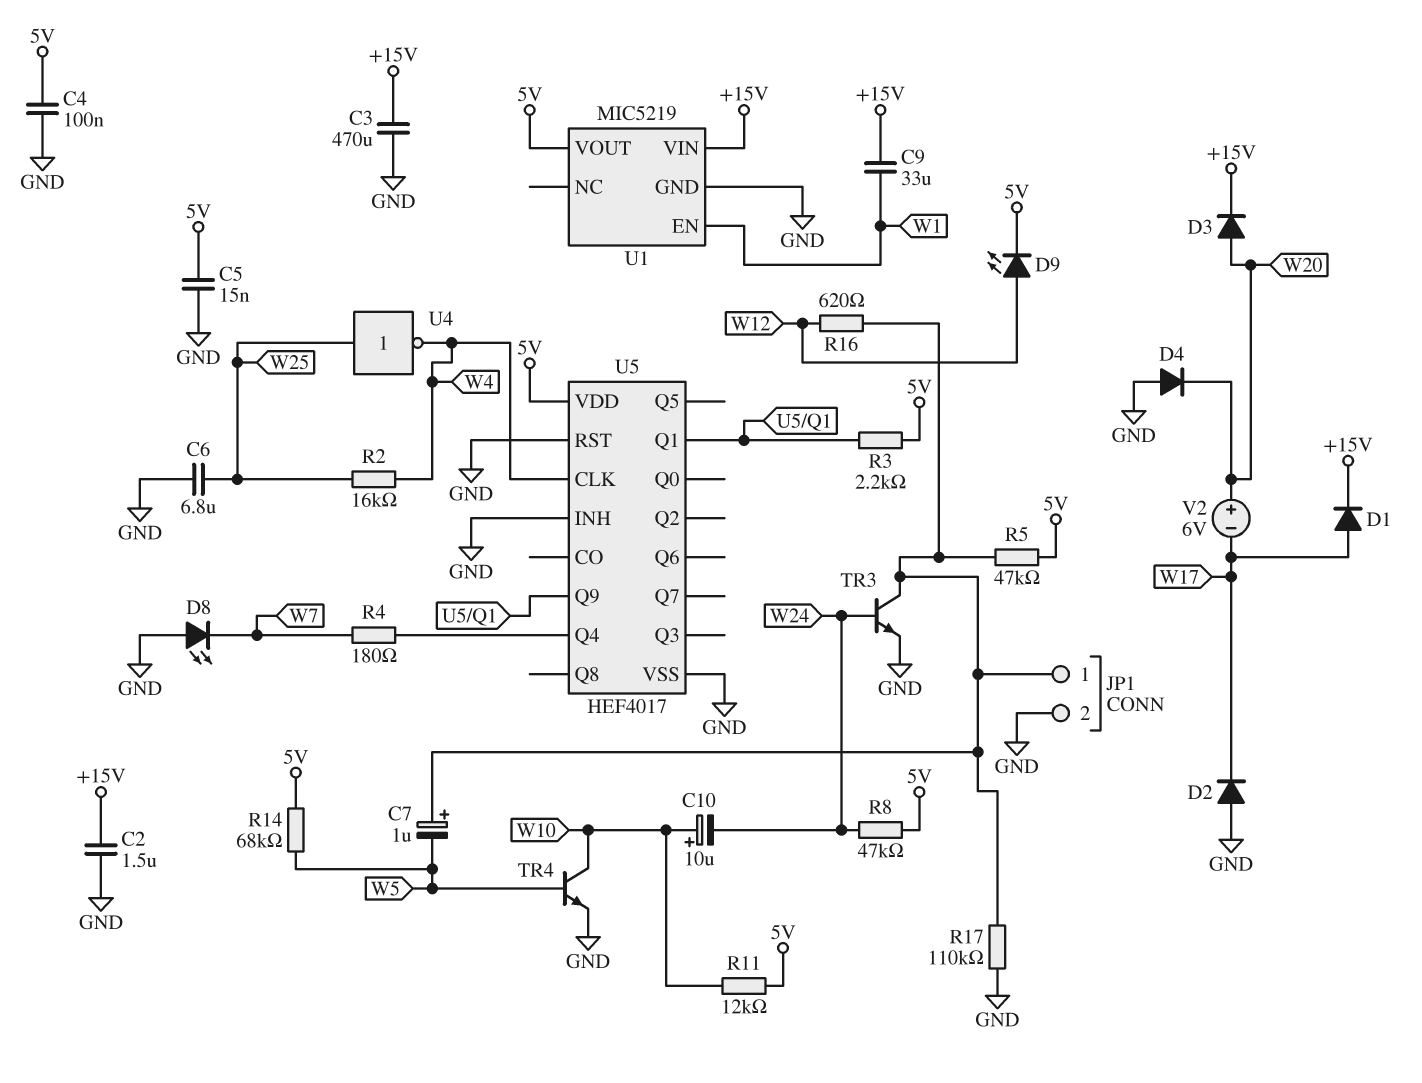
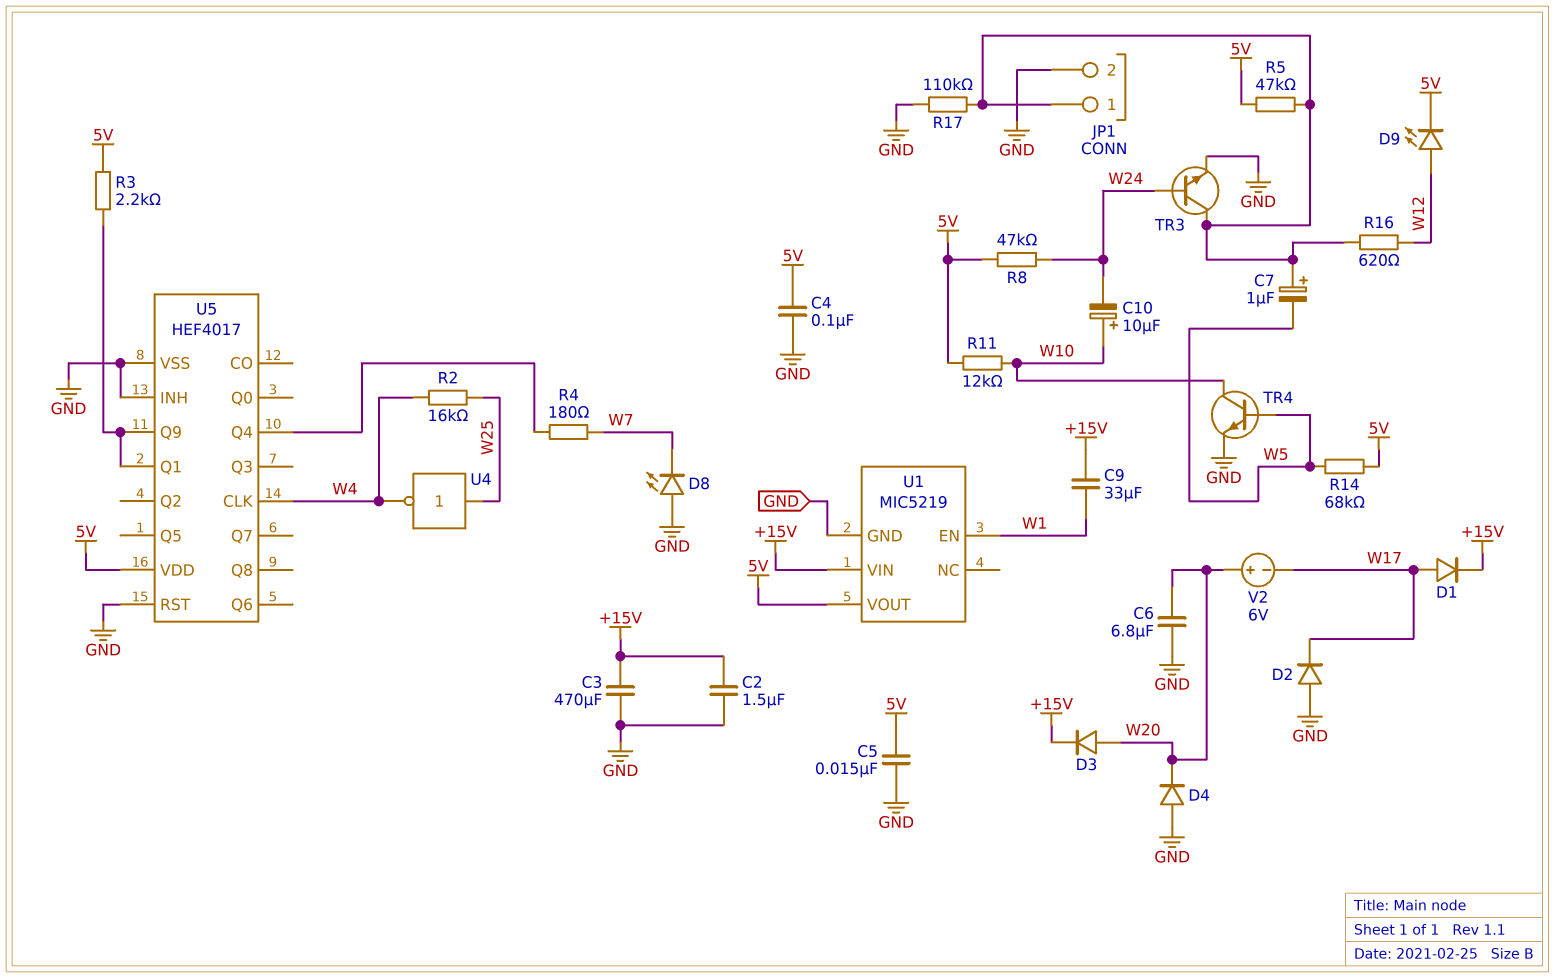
C6: 6.8uF (GND, W25) -> 6.8uF (GND, W20)

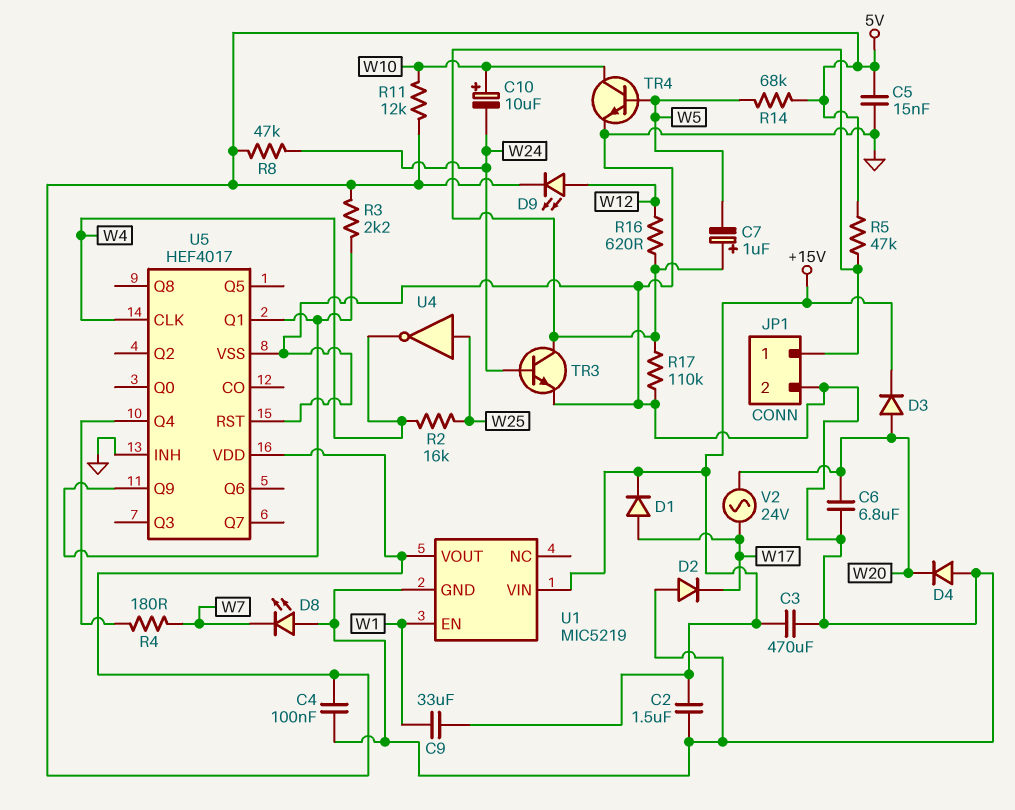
V2: 6V (plus W20, minus W17) -> AC 24V (W17, W20)

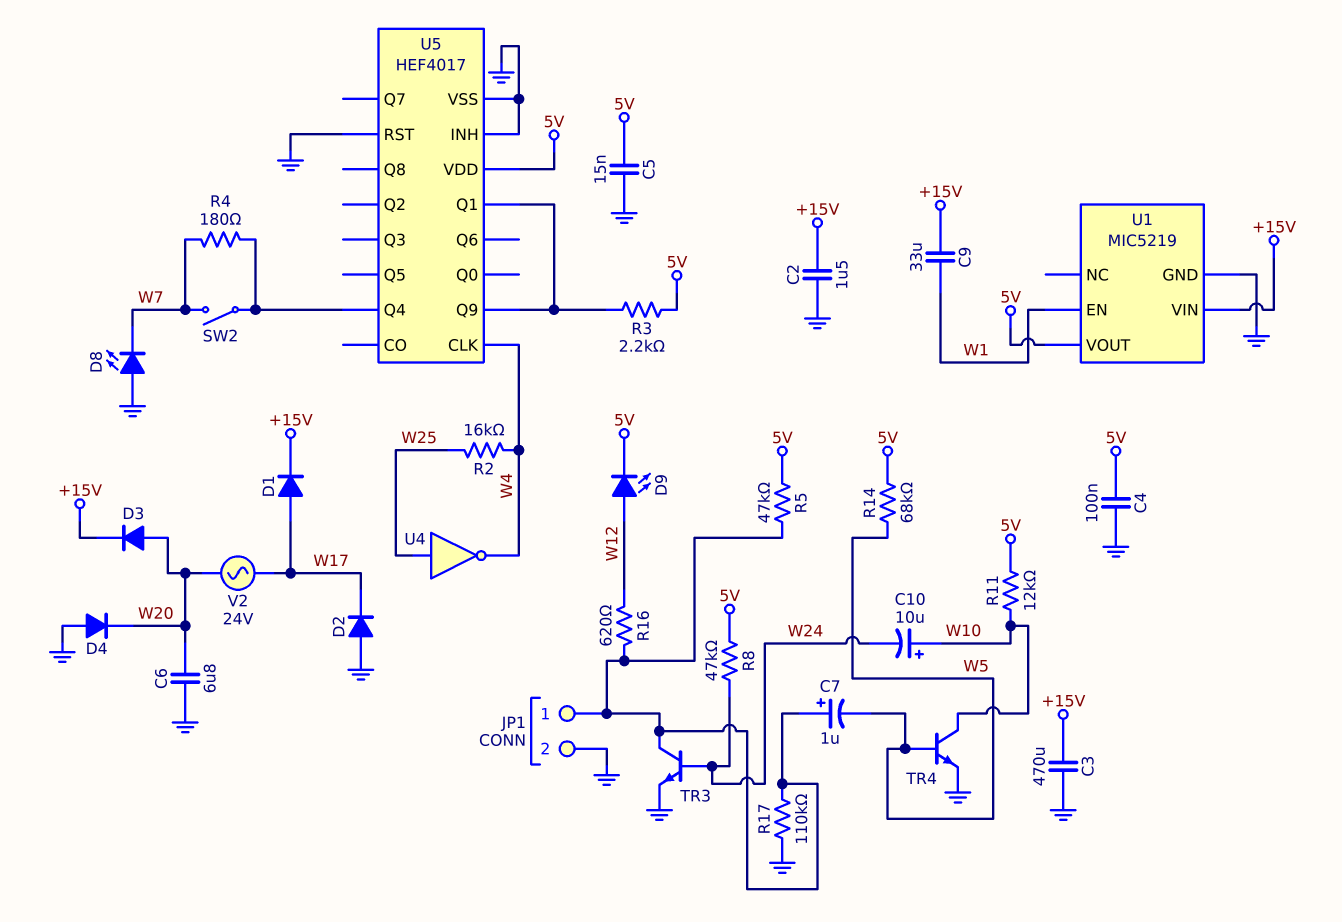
SW2: none -> switch (U5/Q4, W7)

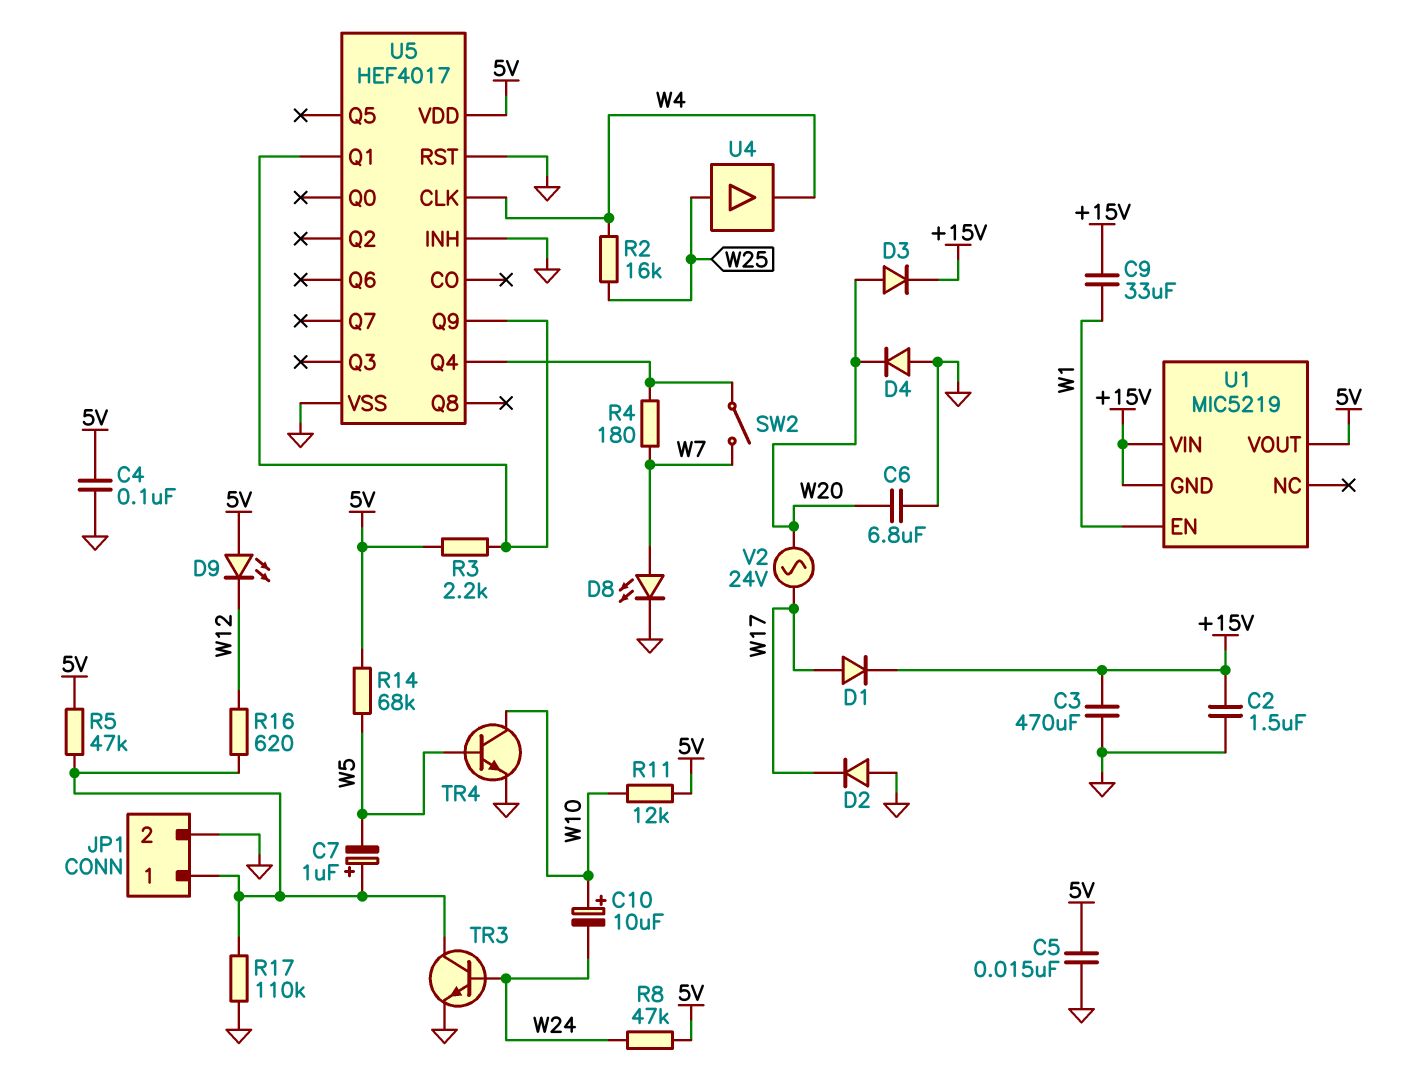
D8: LED (A GND, K W7) -> LED (A W7, K GND)
D9: LED (A W12, K 5V) -> LED (A 5V, K W12)
U1 pin GND: GND -> +15V
U4: NOT (in W25, out W4) -> buffer (in W25, out W4)

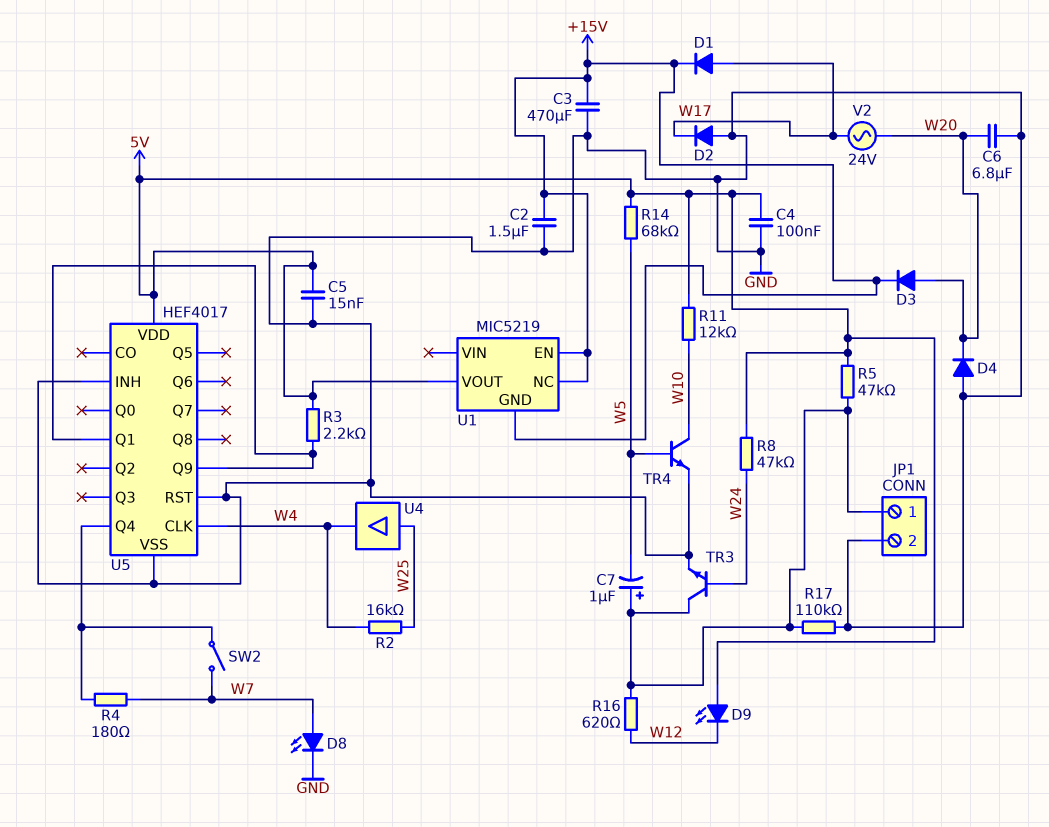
C9: 33uF (+15V, W1) -> none
C10: 10uF (plus W10, minus W24) -> none
U1 pin EN: W1 -> +15V
U1 pin NC: none -> +15V
U1 pin VIN: +15V -> none

